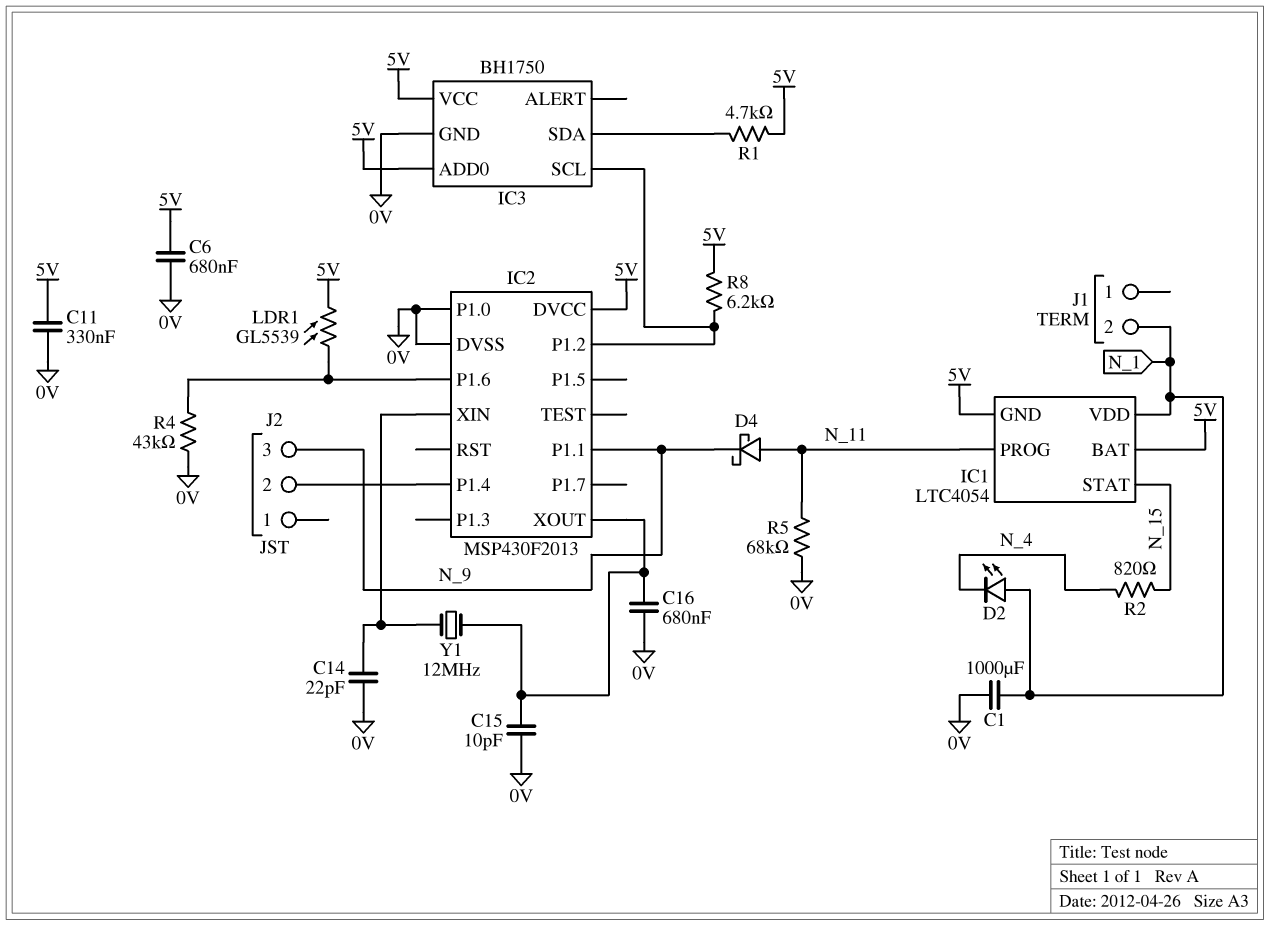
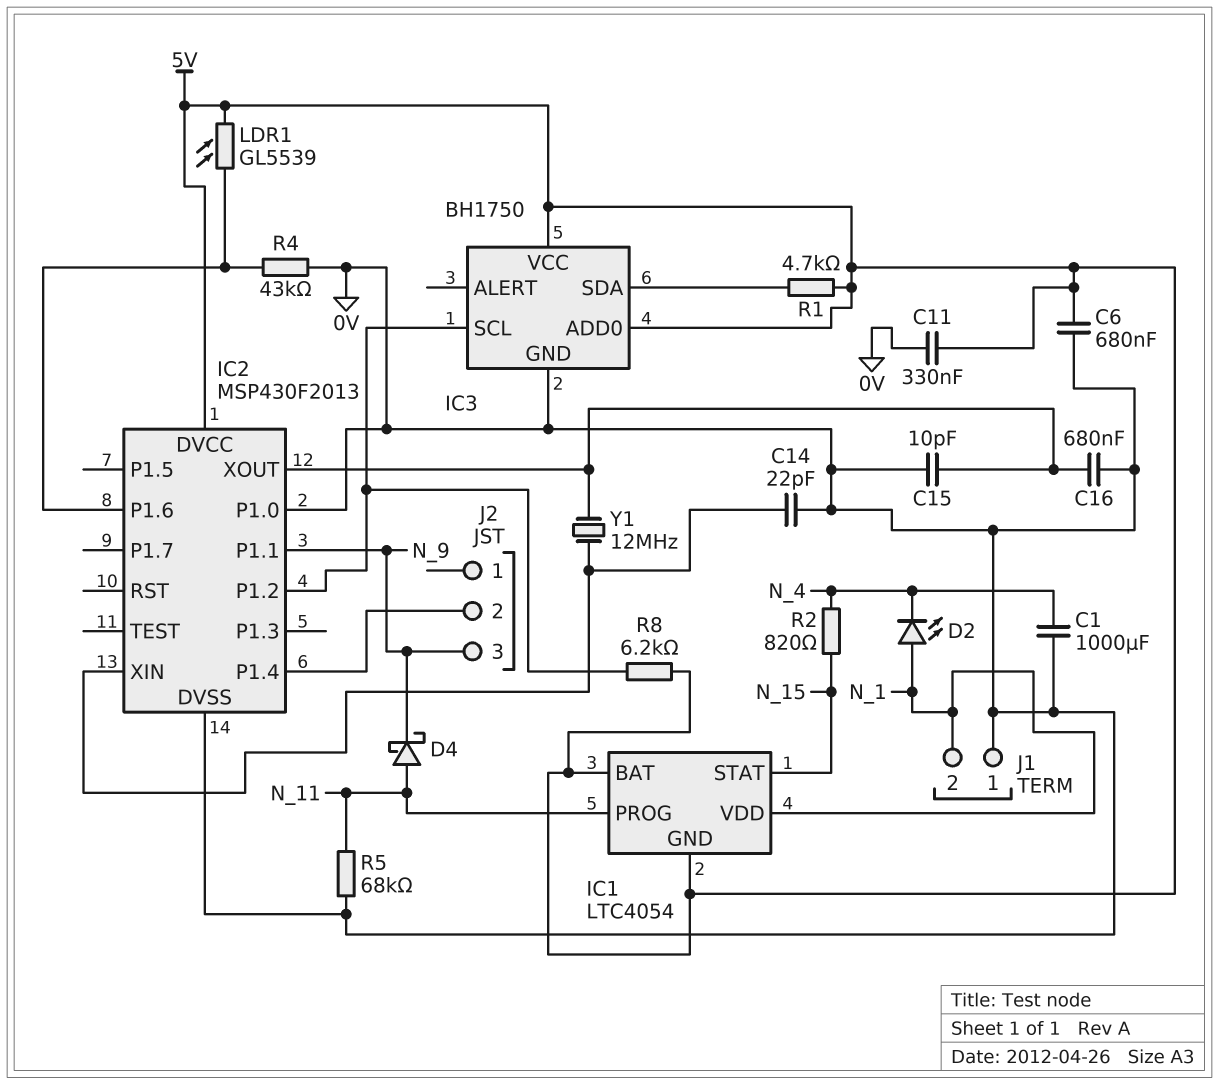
C1: 1000uF (0V, N_1) -> 1000uF (0V, N_4)
J1 pin 1: none -> 0V

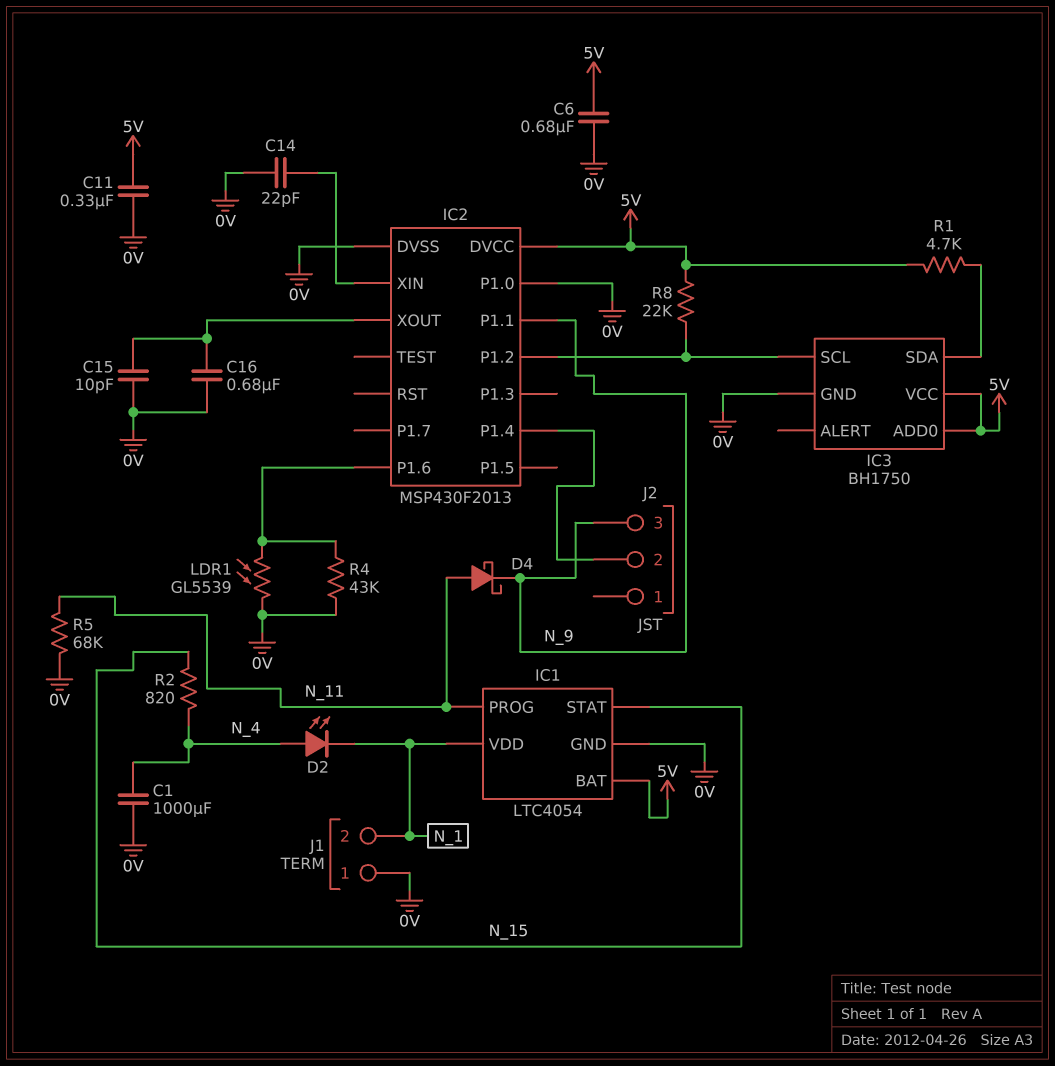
D2: LED (A N_1, K N_4) -> LED (A N_4, K N_1)
IC1 pin GND: 5V -> 0V
LDR1: GL5539 (5V, IC2/P1.6) -> GL5539 (0V, IC2/P1.6)
R8: 6.2k (5V, IC2/P1.2) -> 22k (5V, IC2/P1.2)
Y1: 12MHz (IC2/XIN, IC2/XOUT) -> none

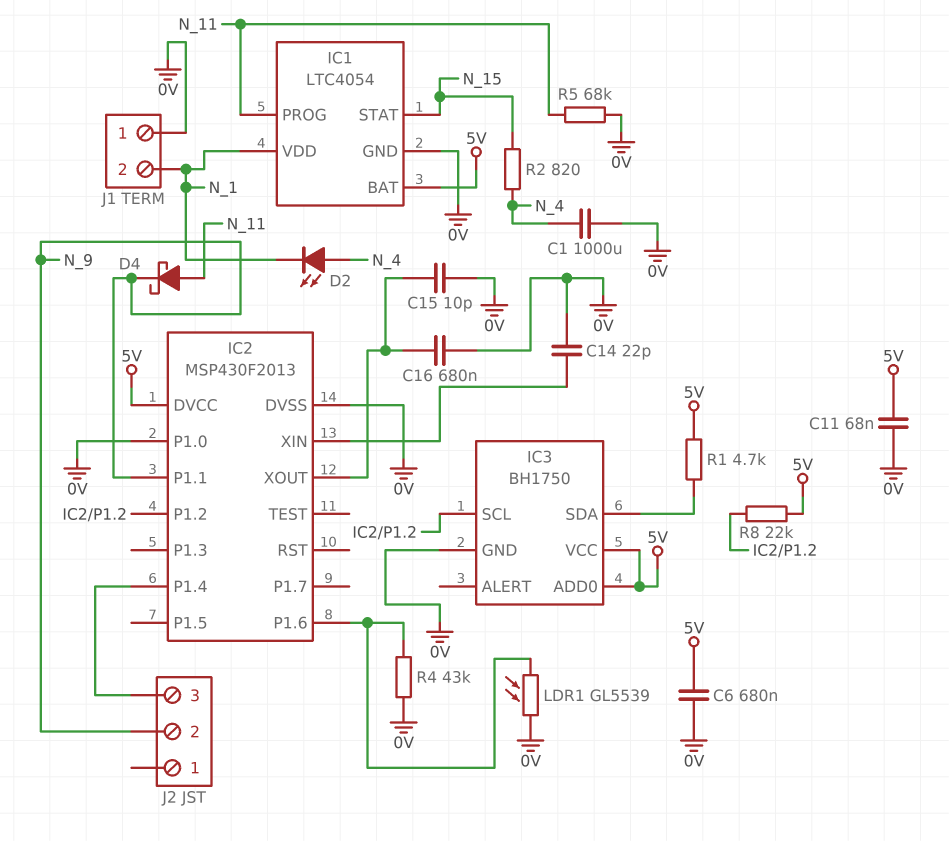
C11: 330nF (0V, 5V) -> 68nF (0V, 5V)
J2 pin 2: IC2/P1.4 -> N_9
J2 pin 3: N_9 -> IC2/P1.4

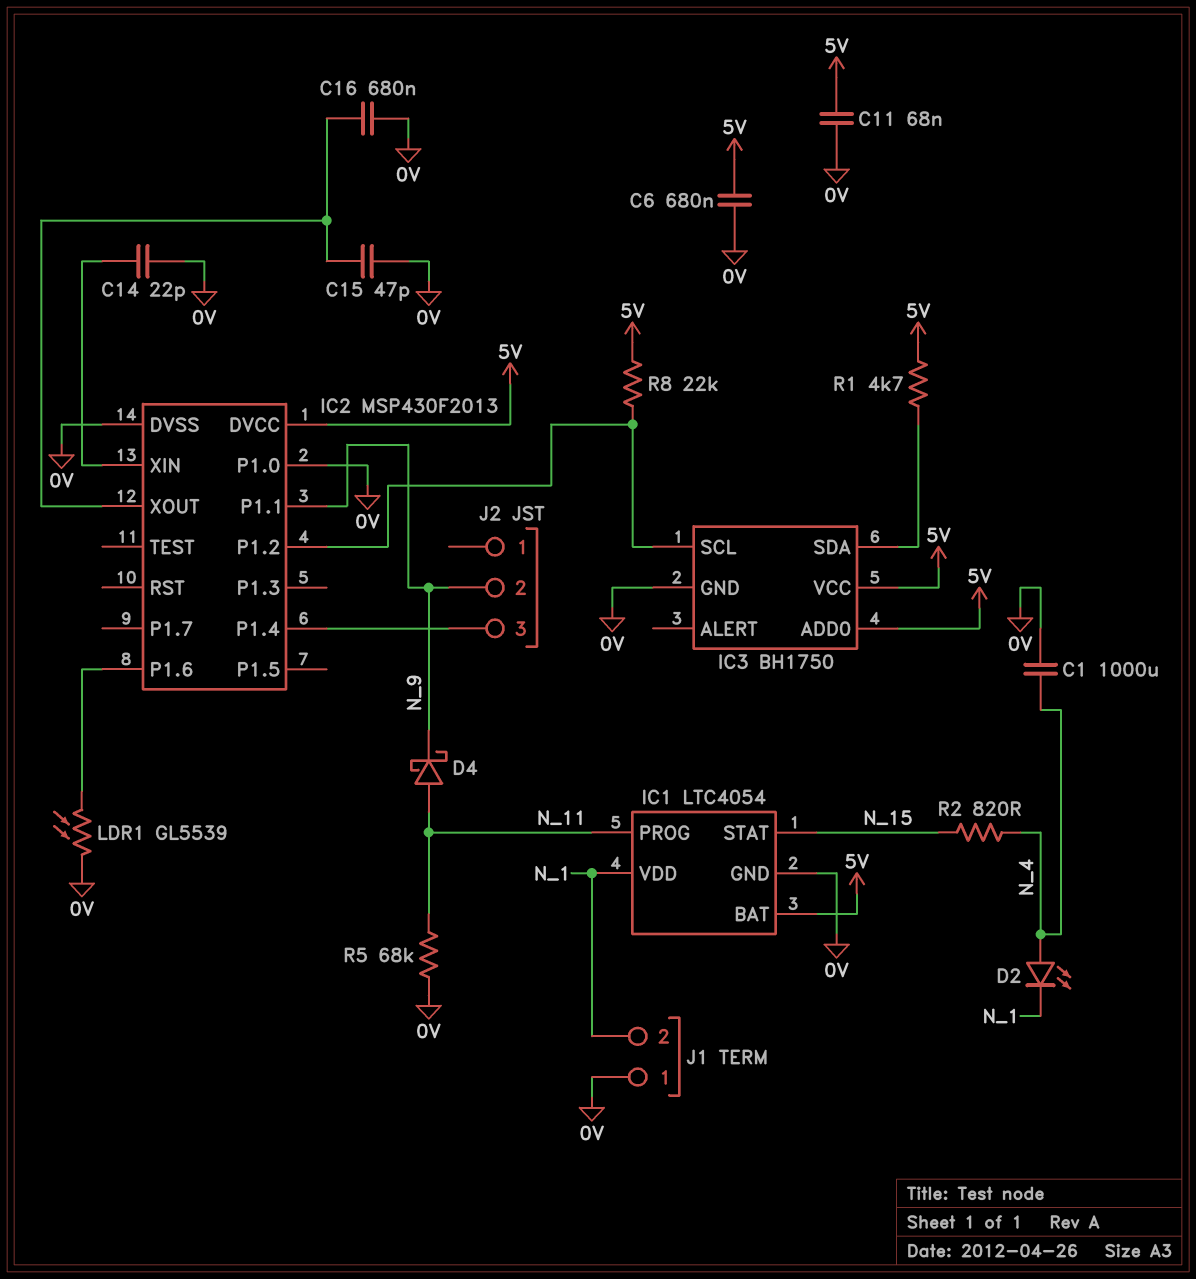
C15: 10pF (0V, IC2/XOUT) -> 47pF (0V, IC2/XOUT)
R4: 43k (0V, IC2/P1.6) -> none

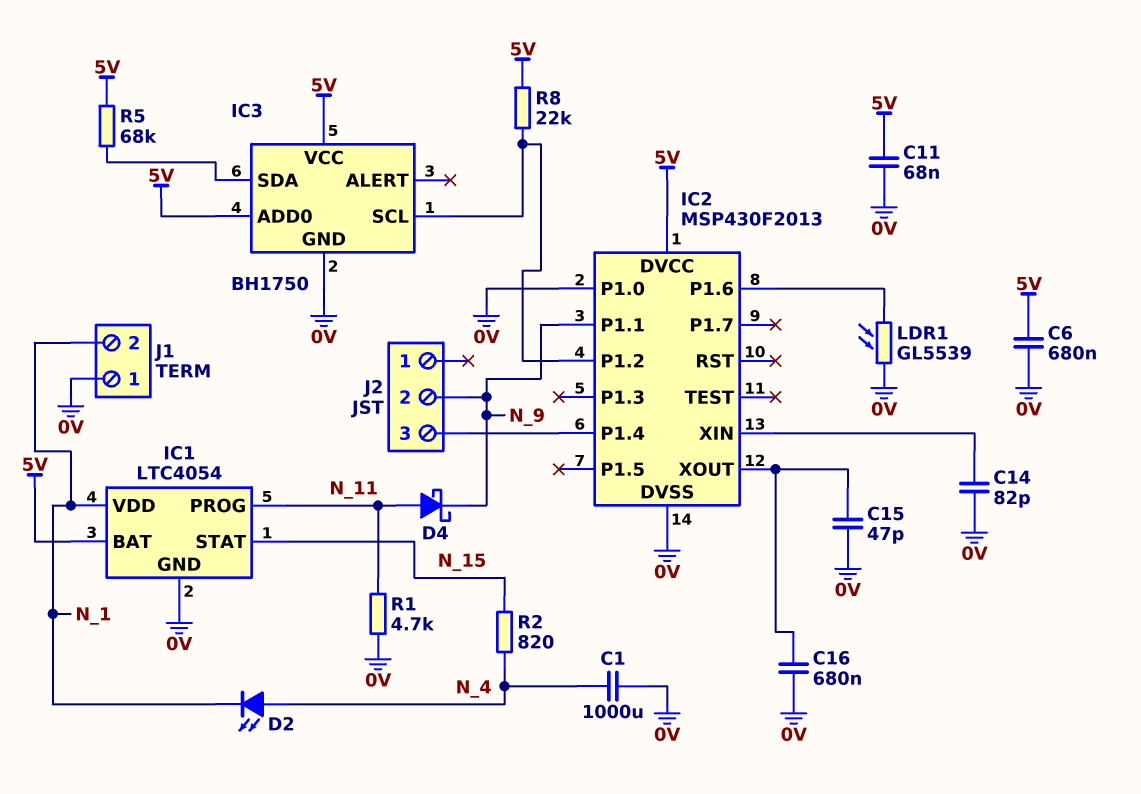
C14: 22pF (0V, IC2/XIN) -> 82pF (0V, IC2/XIN)
R1: 4.7k (5V, IC3/SDA) -> 4.7k (0V, N_11)
R5: 68k (0V, N_11) -> 68k (5V, IC3/SDA)

